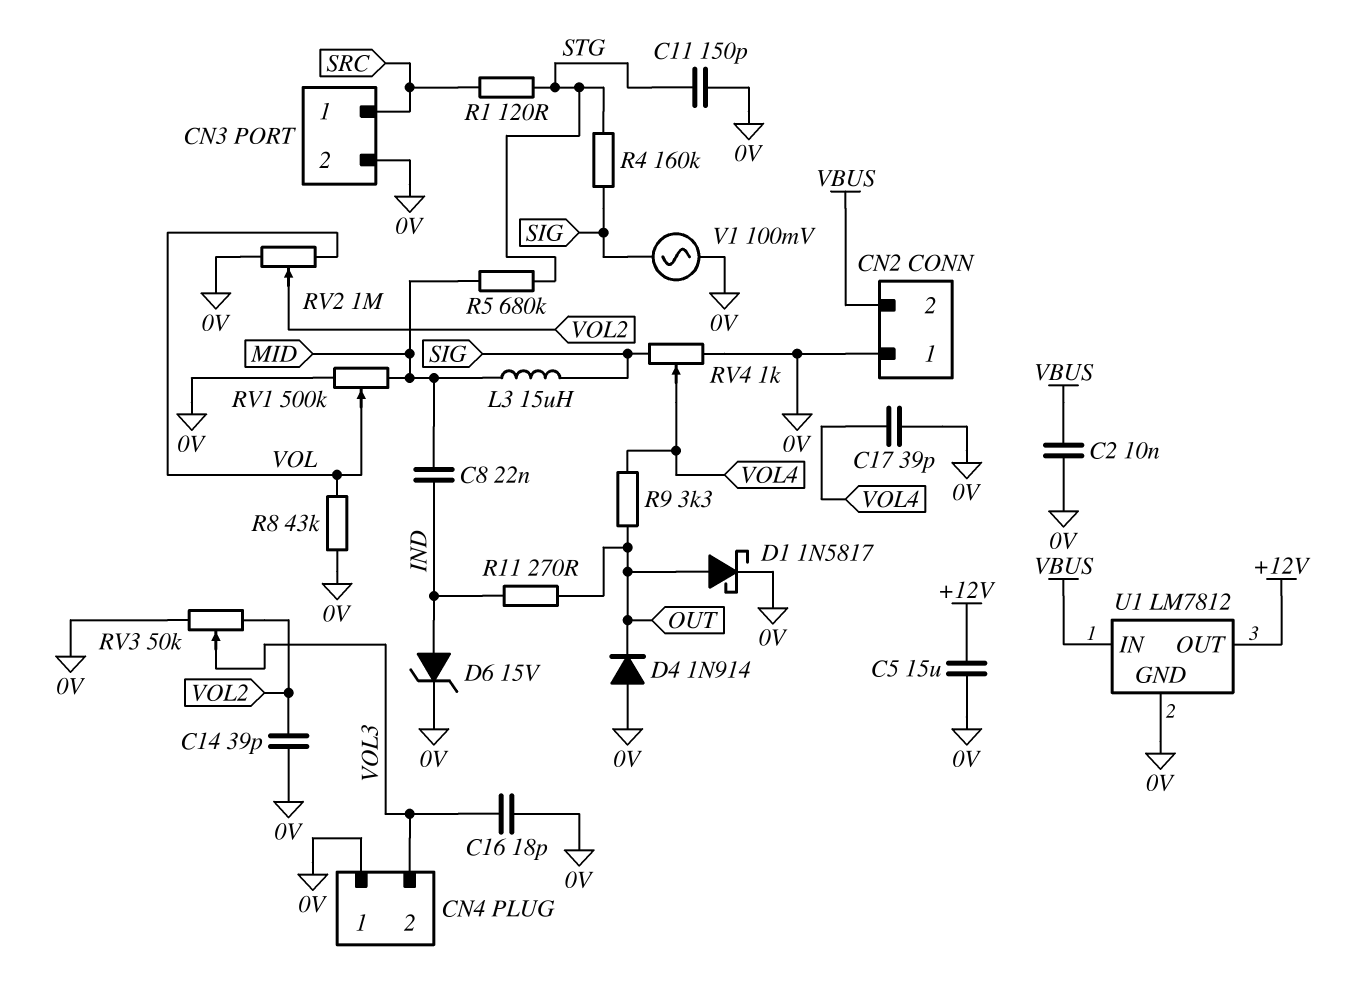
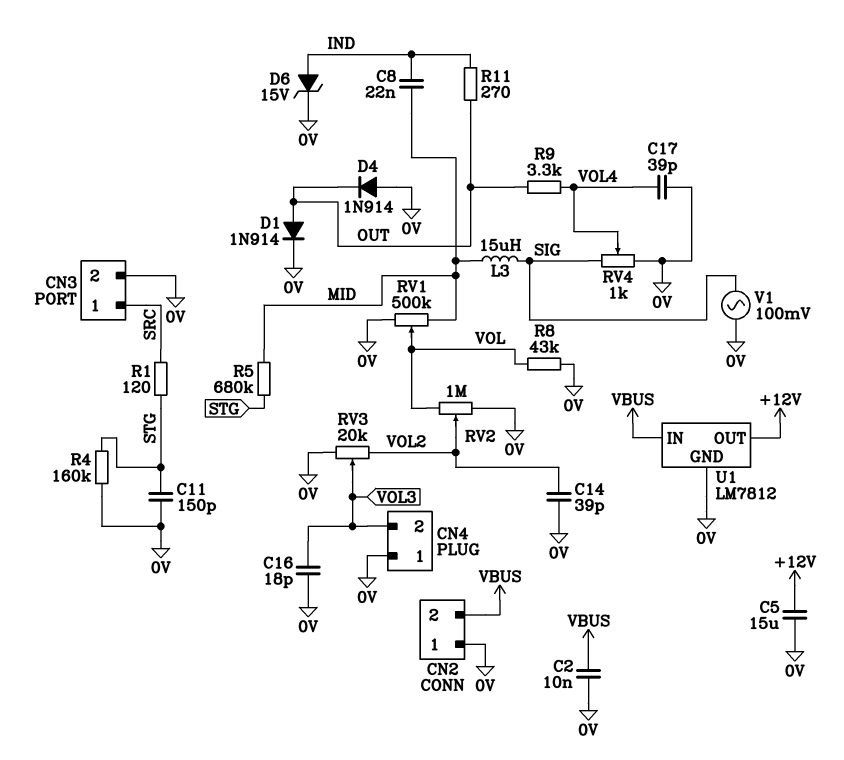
D1: schottky 1N5817 (A OUT, K 0V) -> diode 1N914 (A OUT, K 0V)
R4: 160k (SIG, STG) -> 160k (0V, STG)
RV3: 50k (0V, VOL2, wiper VOL3) -> 20k (0V, VOL2, wiper VOL3)

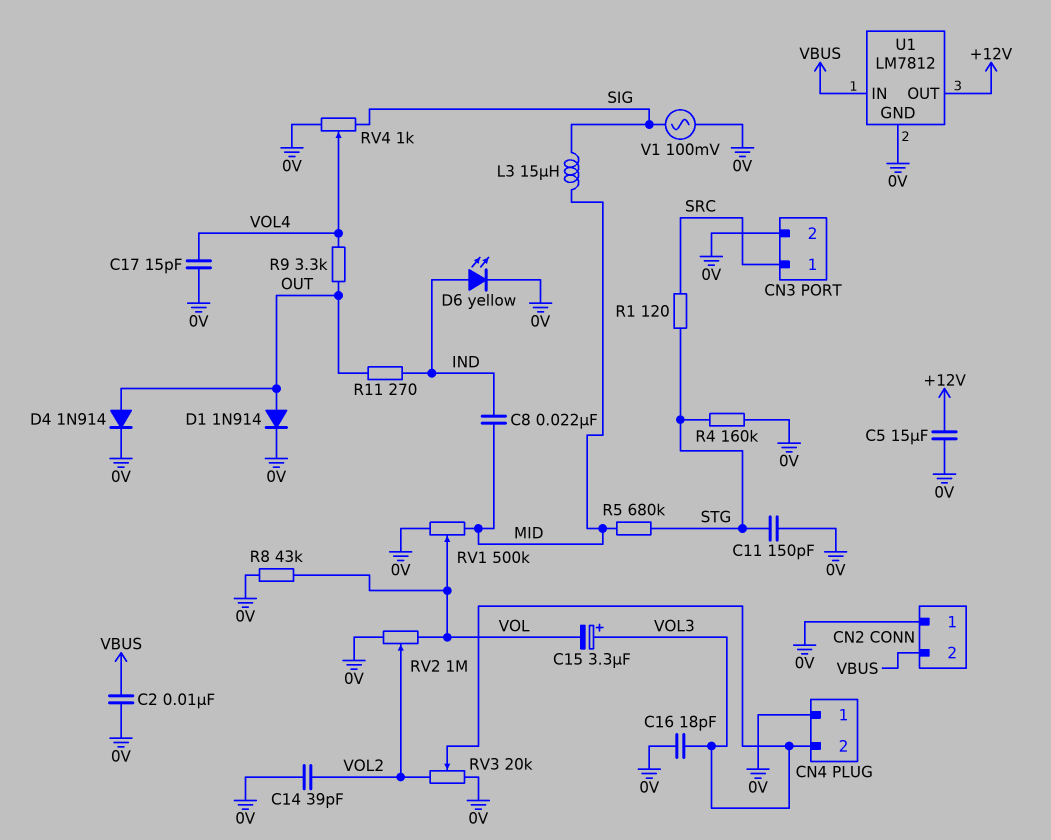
C15: none -> 3.3uF (plus VOL3, minus VOL)
C17: 39pF (0V, VOL4) -> 15pF (0V, VOL4)
D4: diode 1N914 (A 0V, K OUT) -> diode 1N914 (A OUT, K 0V)
D6: zener 15V (A IND, K 0V) -> LED yellow (A IND, K 0V)

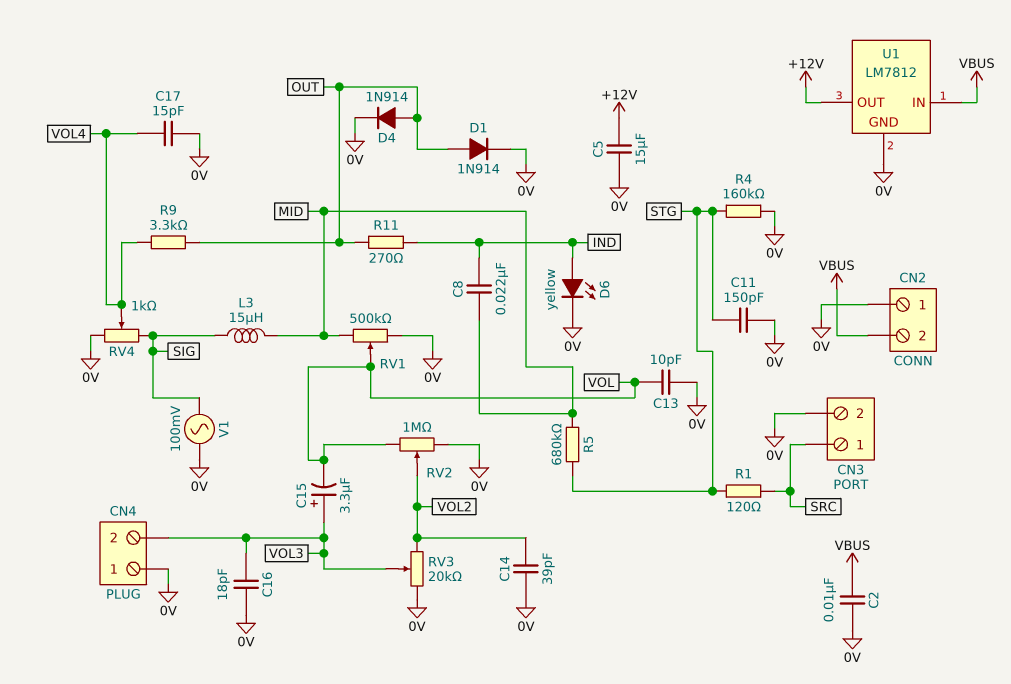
C13: none -> 10pF (0V, VOL)
R8: 43k (0V, VOL) -> none

